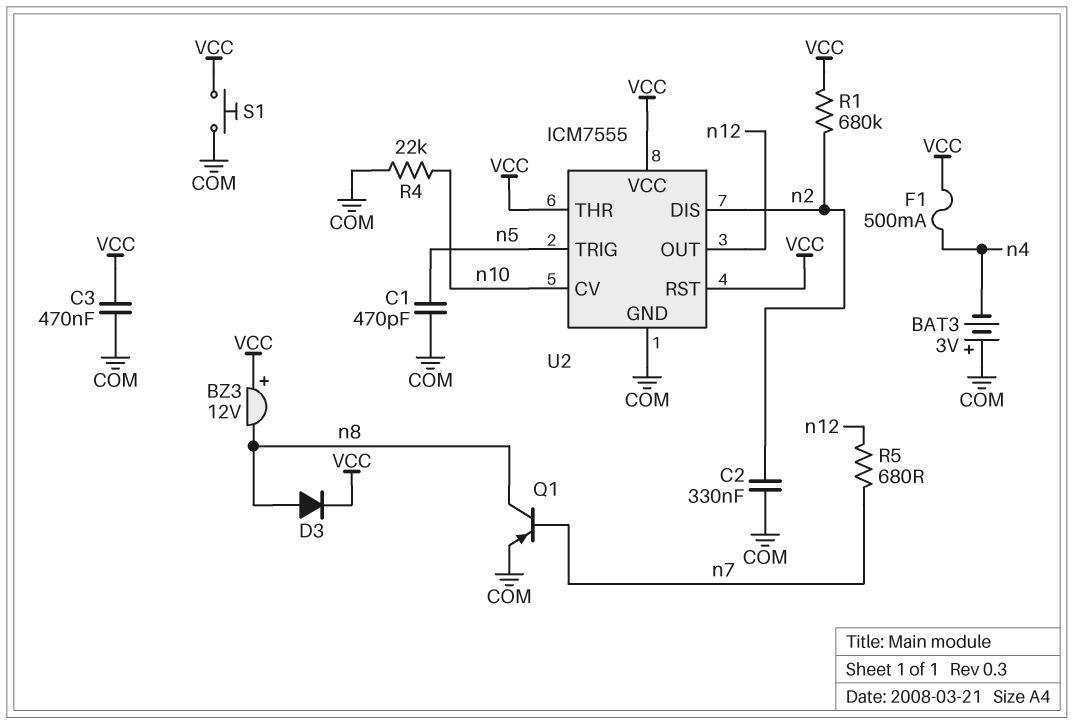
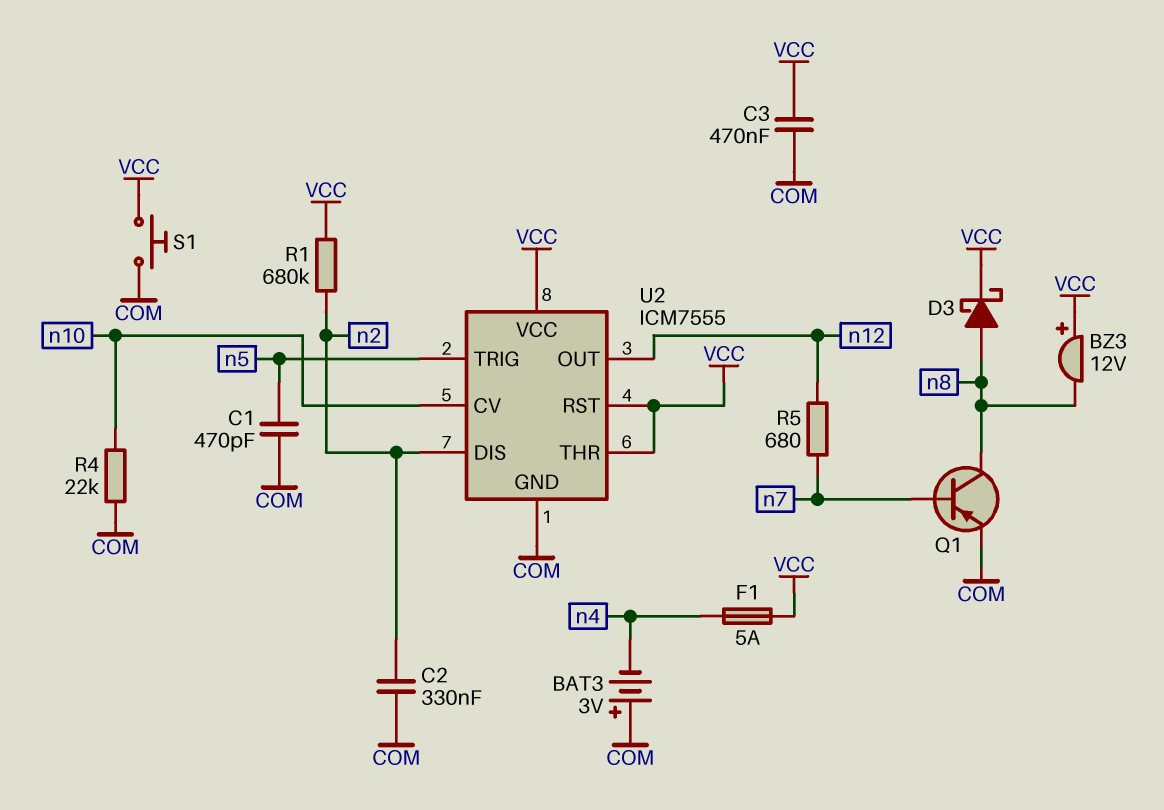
D3: diode (A n8, K VCC) -> schottky (A n8, K VCC)
F1: 500mA (VCC, n4) -> 5A (VCC, n4)

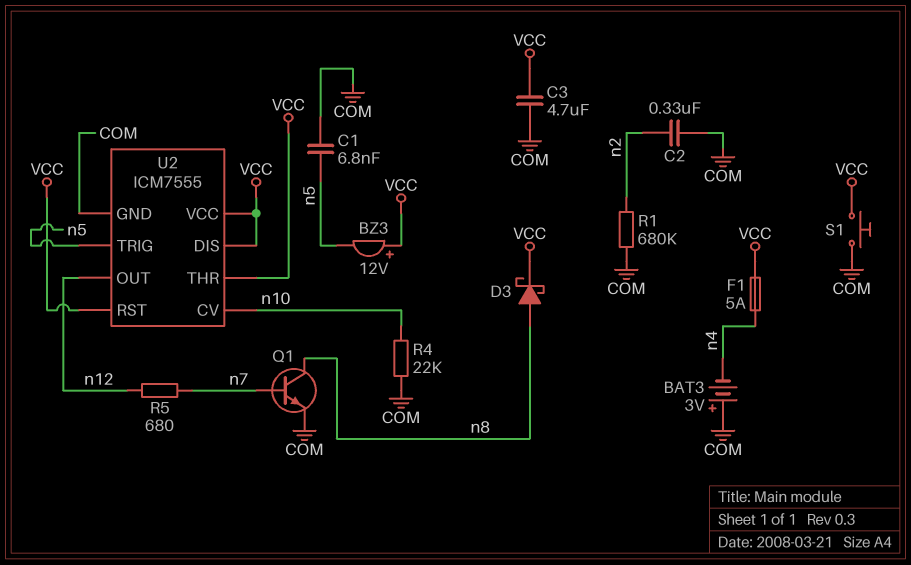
BZ3: buzzer 12V (plus VCC, minus n8) -> buzzer 12V (plus VCC, minus n5)
C1: 470pF (COM, n5) -> 6.8nF (COM, n5)
C3: 470nF (COM, VCC) -> 4.7uF (COM, VCC)
Q1: PNP (B n7, C n8, E COM) -> NPN (B n7, C n8, E COM)
R1: 680k (VCC, n2) -> 680k (COM, n2)
U2 pin DIS: n2 -> VCC

